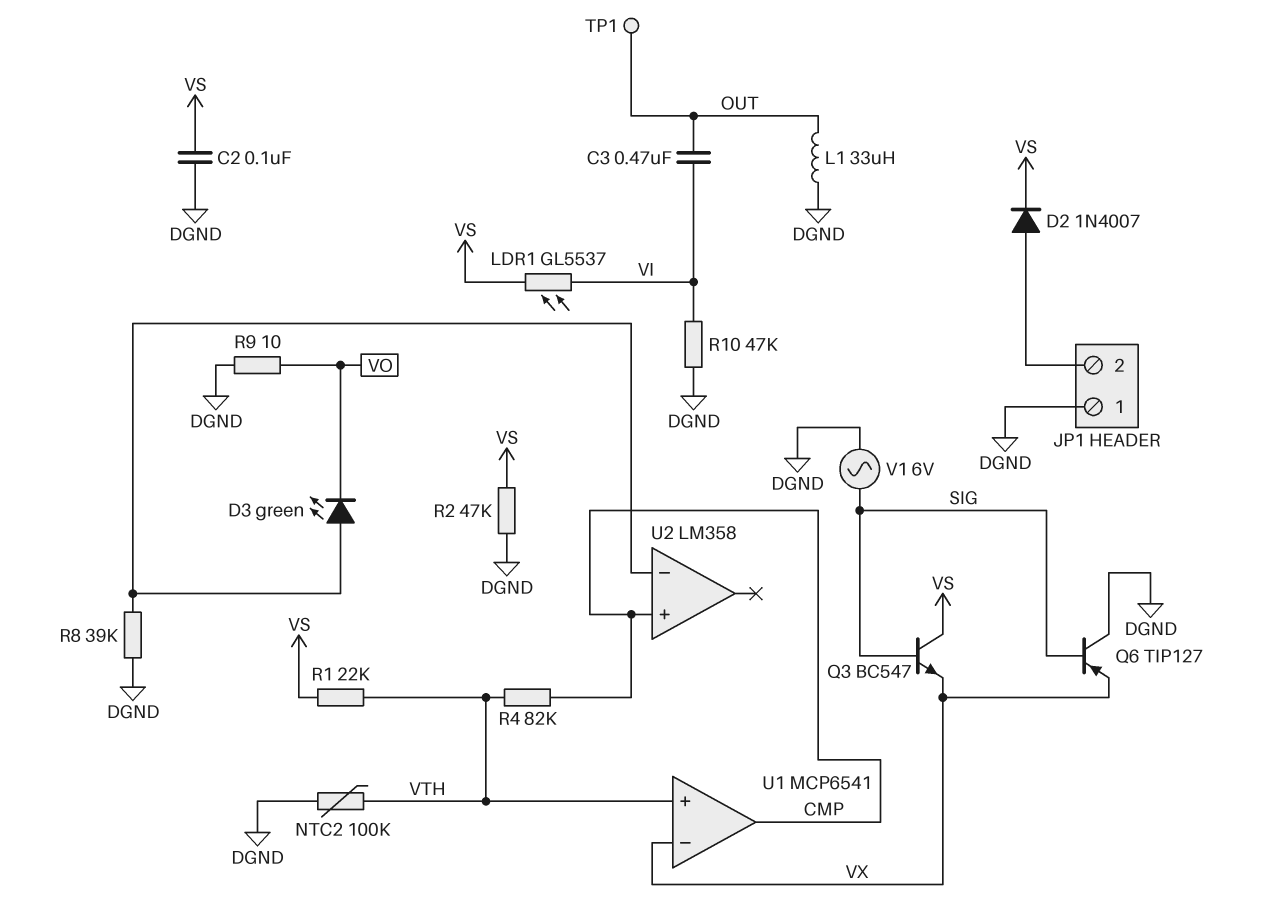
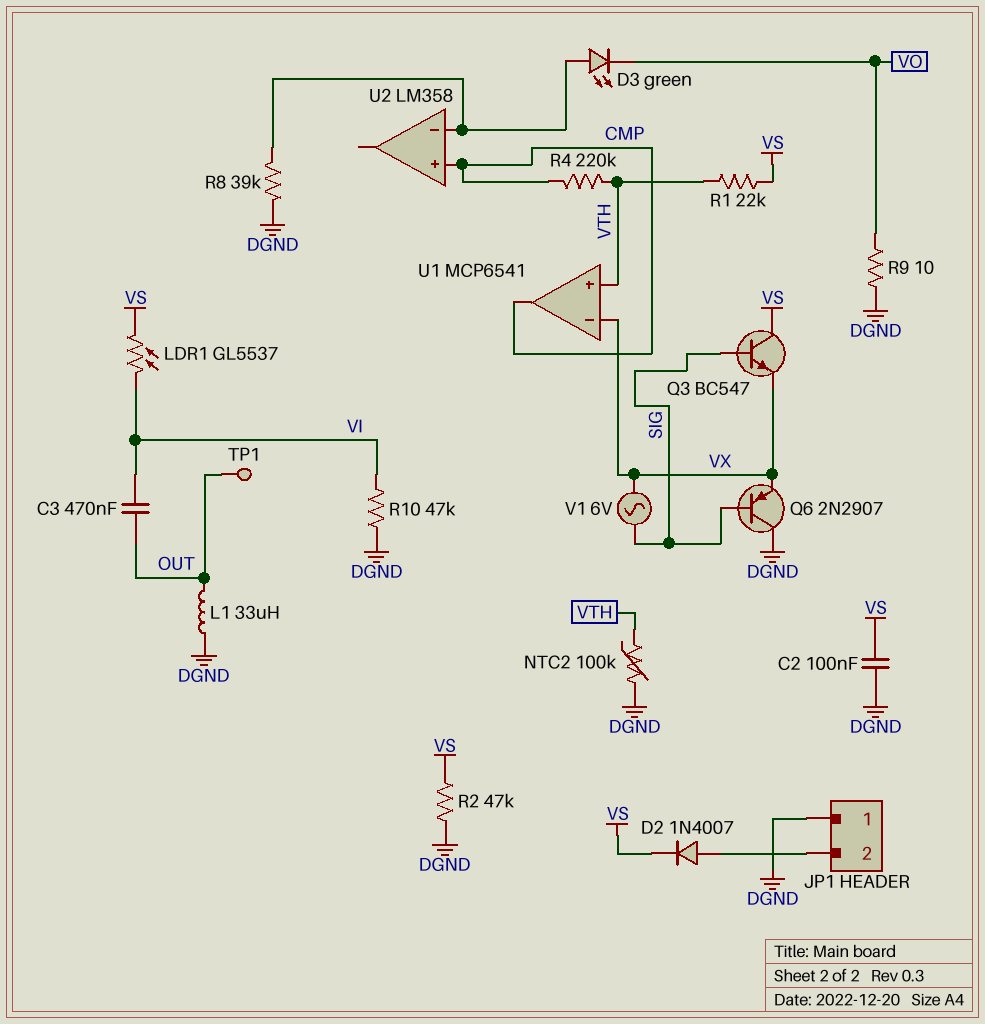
Q6: PNP TIP127 (B SIG, C DGND, E VX) -> PNP 2N2907 (B SIG, C DGND, E VX)
R4: 82k (CMP, VTH) -> 220k (CMP, VTH)
V1: AC 6V (DGND, SIG) -> AC 6V (SIG, VX)

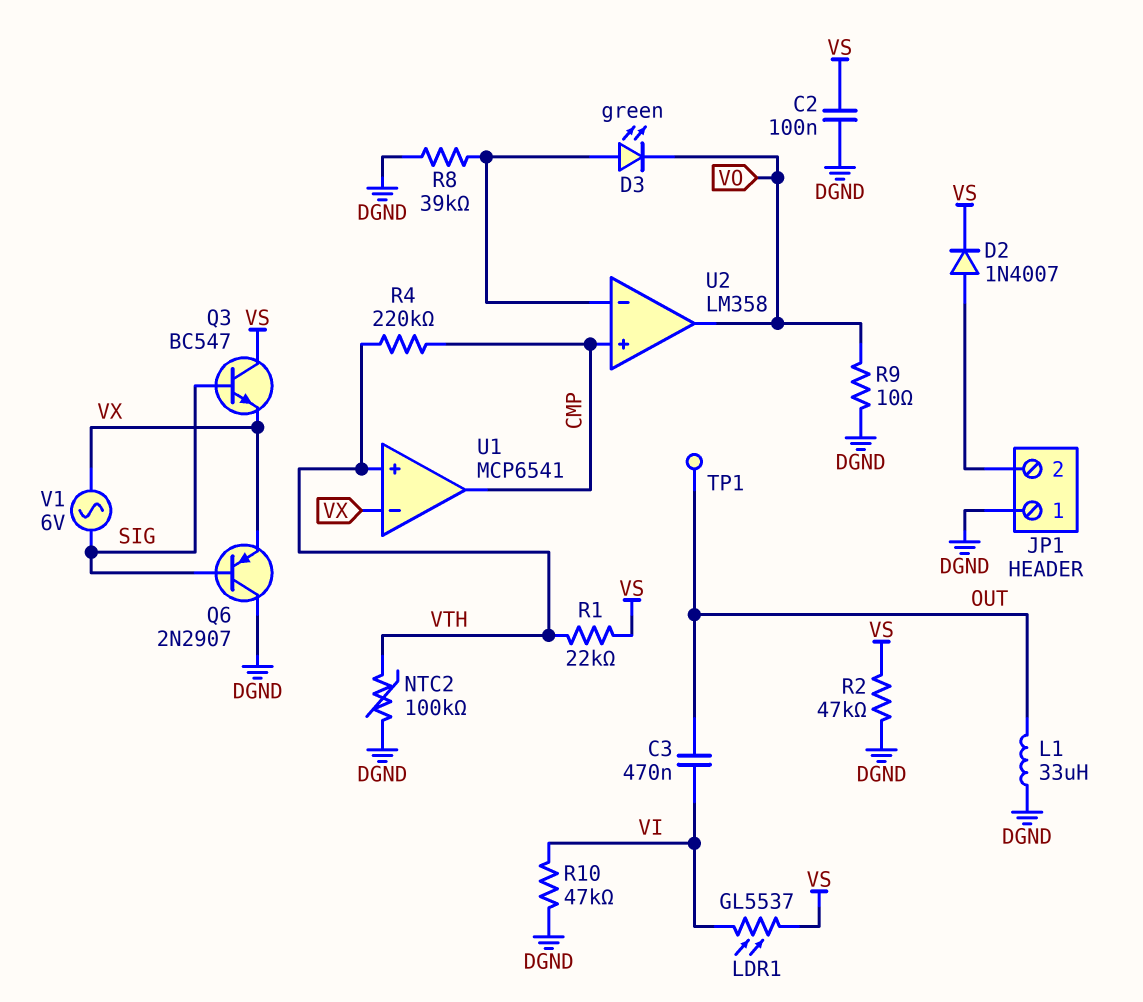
U2 pin out: none -> VO

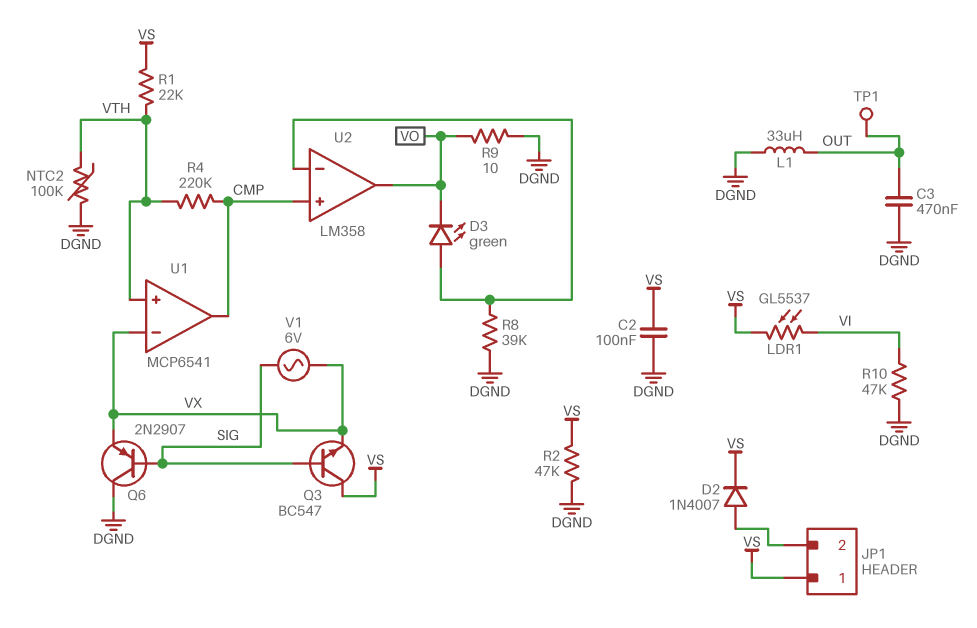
C3: 470nF (OUT, VI) -> 470nF (DGND, OUT)
JP1 pin 1: DGND -> VS

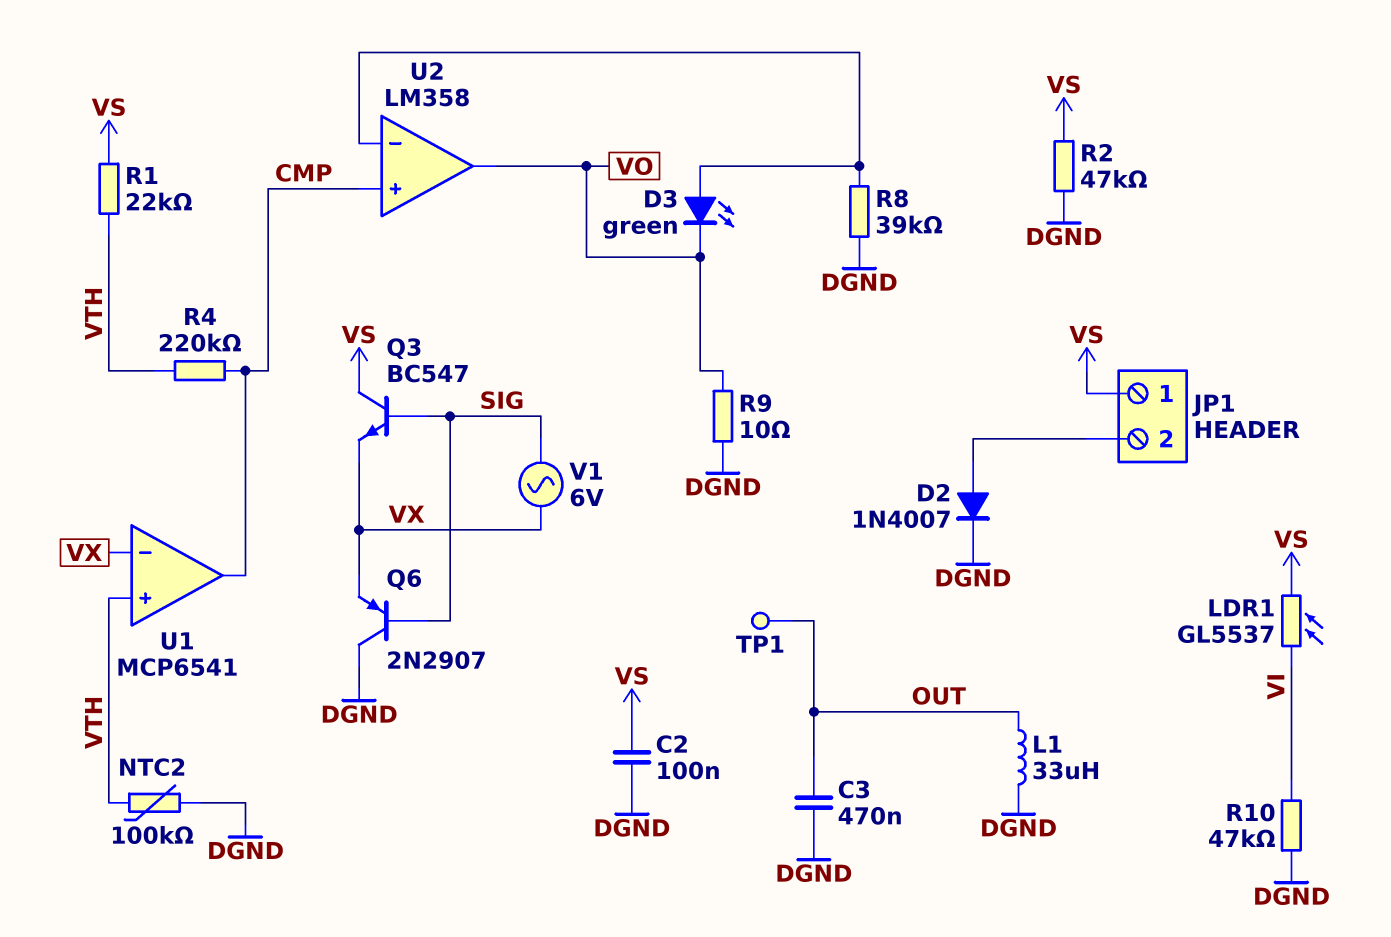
D2: diode 1N4007 (A JP1/2, K VS) -> diode 1N4007 (A JP1/2, K DGND)

